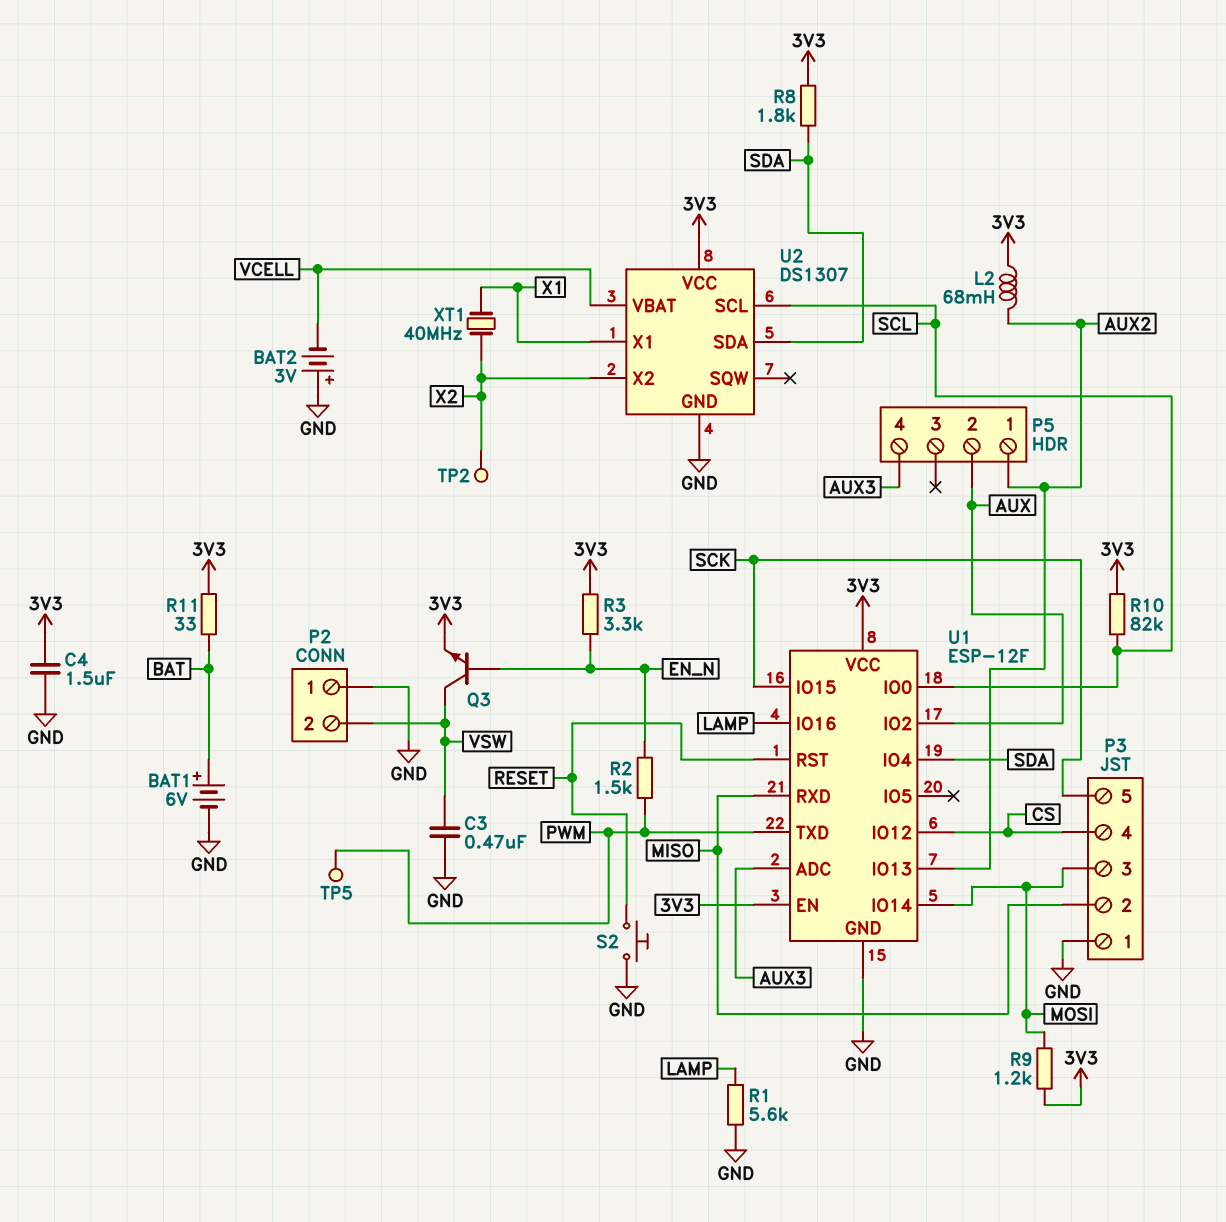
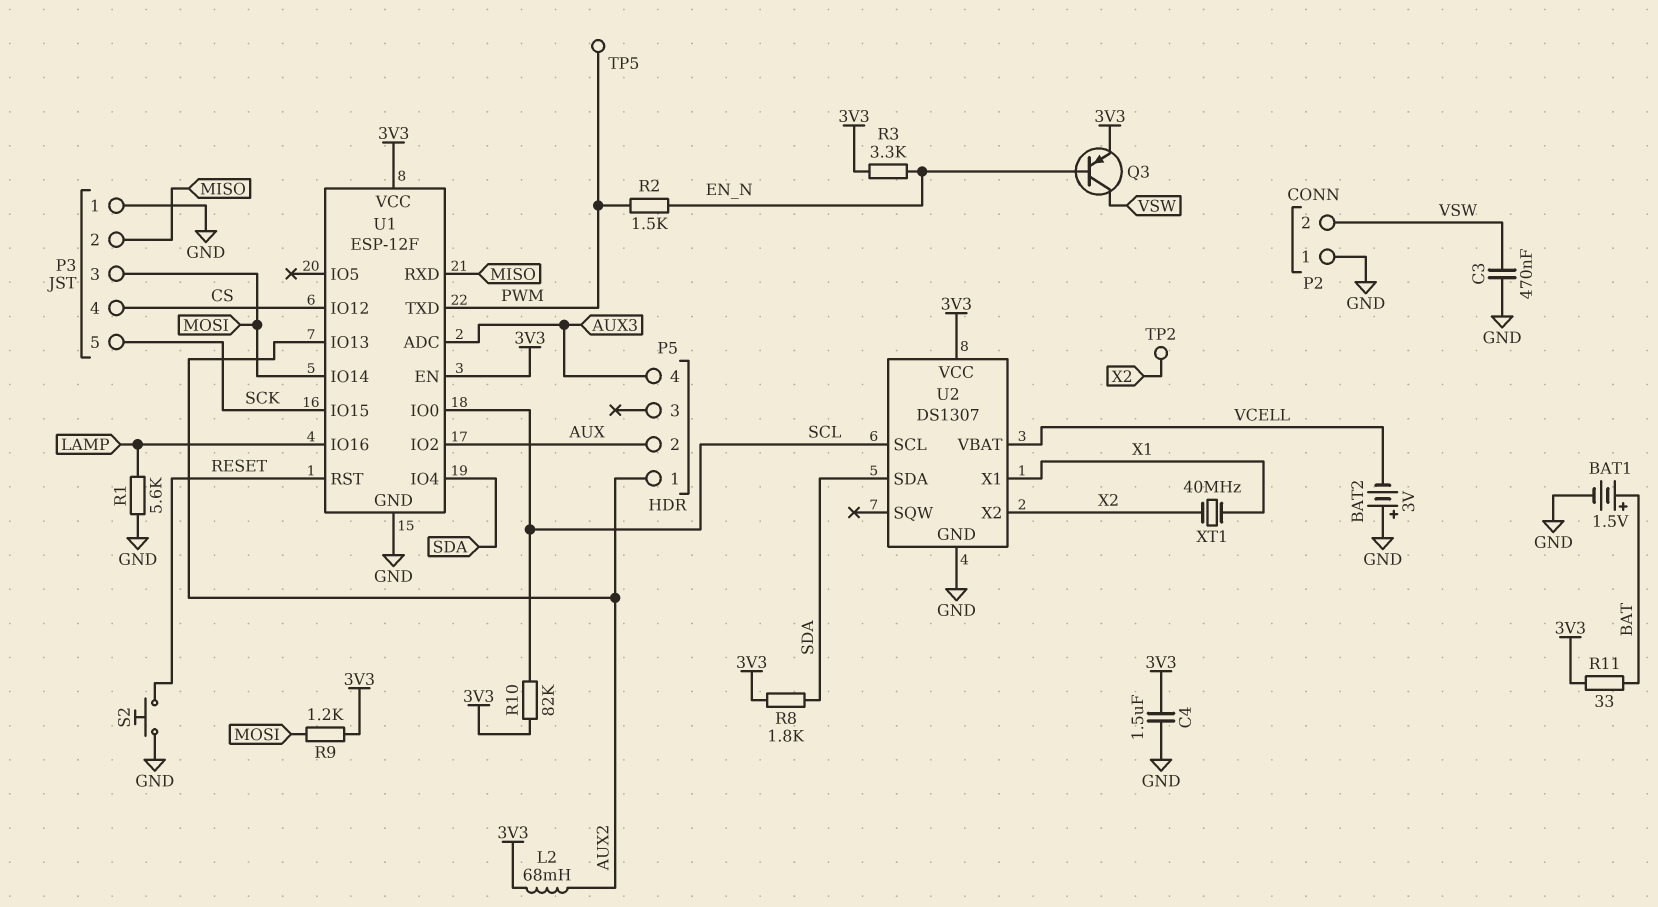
BAT1: 6V (plus BAT, minus GND) -> 1.5V (plus BAT, minus GND)
Q3: NPN (B EN_N, C VSW, E 3V3) -> PNP (B EN_N, C VSW, E 3V3)

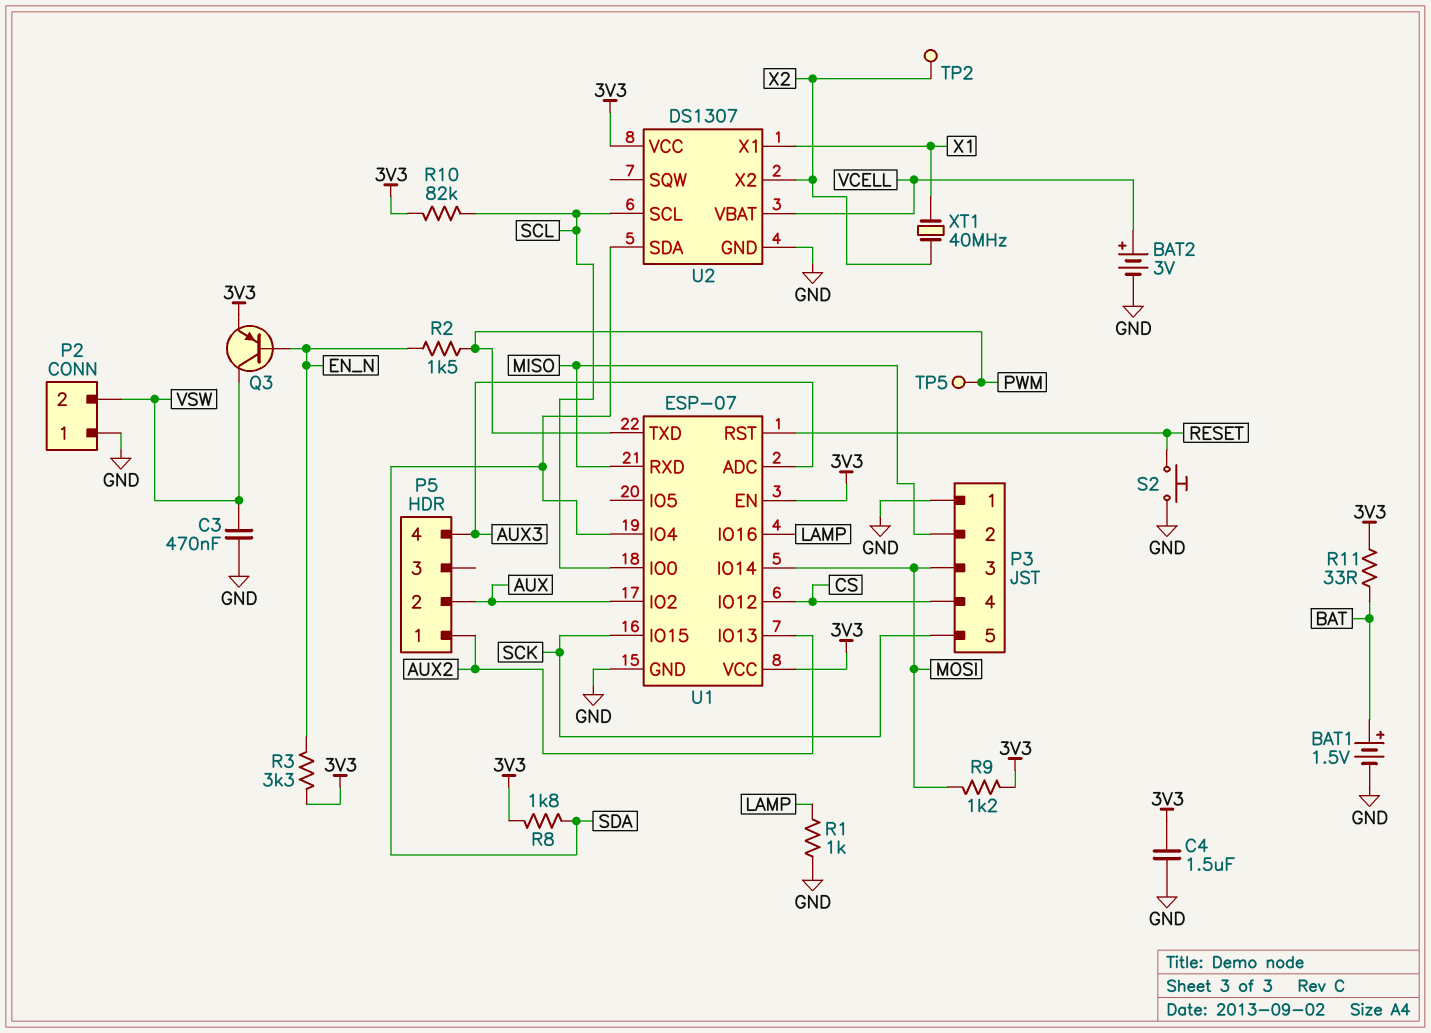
BAT2: 3V (plus GND, minus VCELL) -> 3V (plus VCELL, minus GND)
L2: 68mH (3V3, AUX2) -> none
R1: 5.6k (GND, LAMP) -> 1k (GND, LAMP)
U1: ESP-12F -> ESP-07

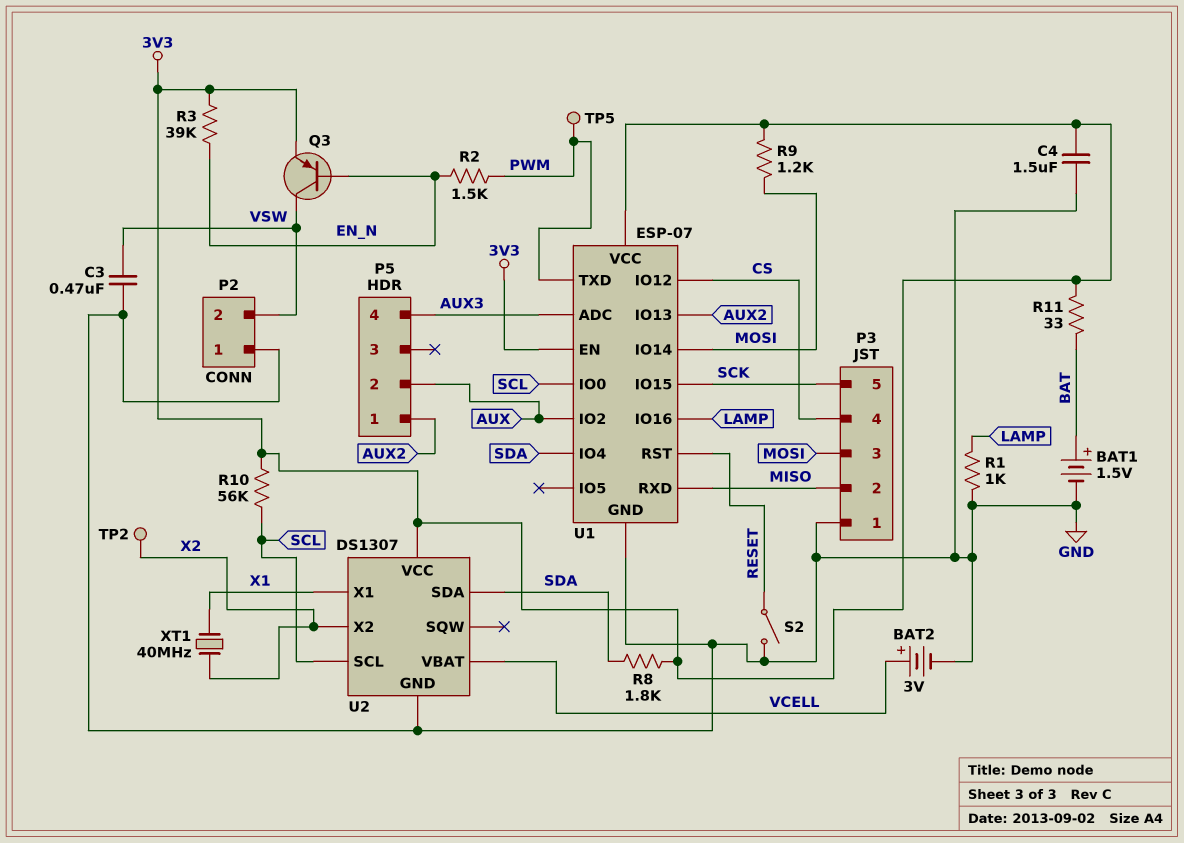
R3: 3.3k (3V3, EN_N) -> 39k (3V3, EN_N)
R10: 82k (3V3, SCL) -> 56k (3V3, SCL)
S2: button (GND, RESET) -> switch (GND, RESET)

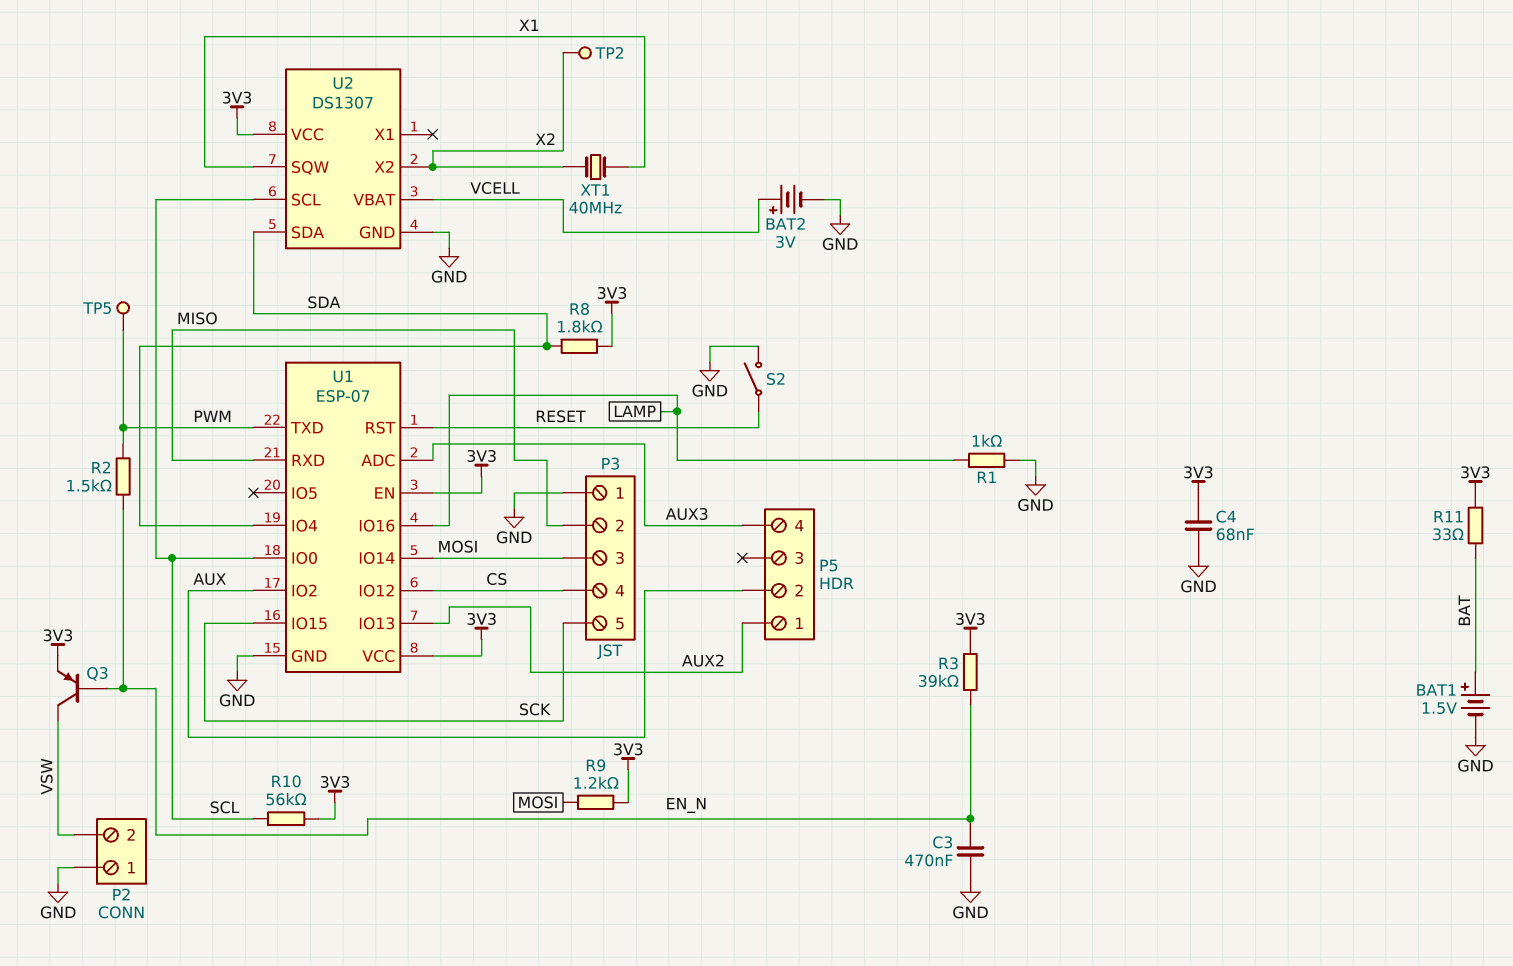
C3: 470nF (GND, VSW) -> 470nF (EN_N, GND)
C4: 1.5uF (3V3, GND) -> 68nF (3V3, GND)
U2 pin SQW: none -> X1
U2 pin X1: X1 -> none

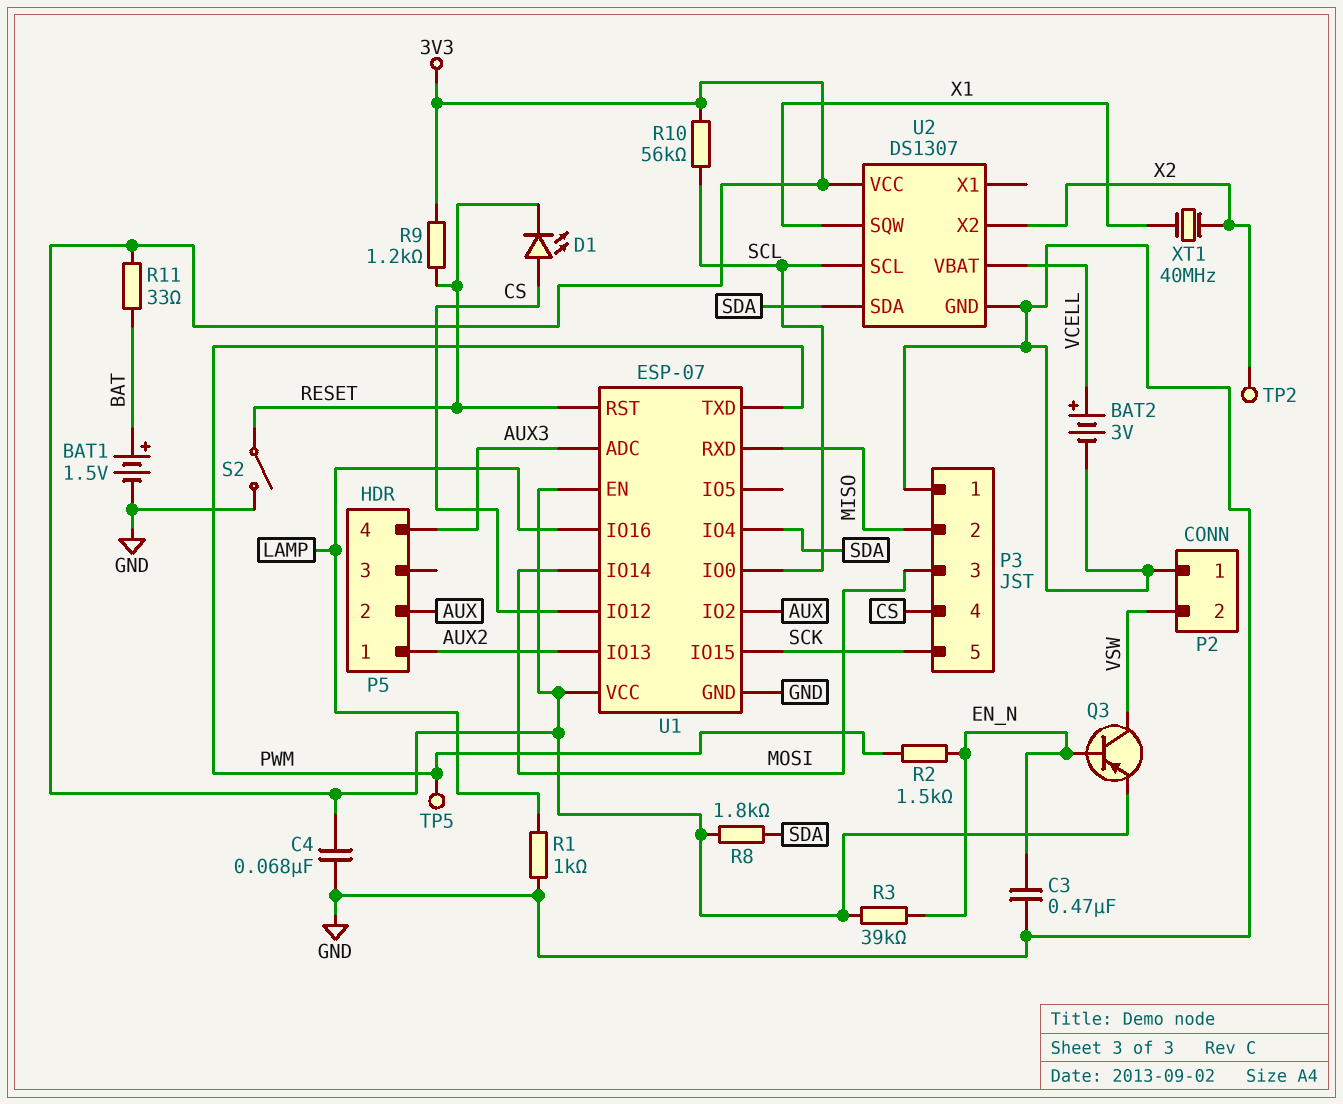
D1: none -> LED (A CS, K RESET)
R9: 1.2k (3V3, MOSI) -> 1.2k (3V3, RESET)

